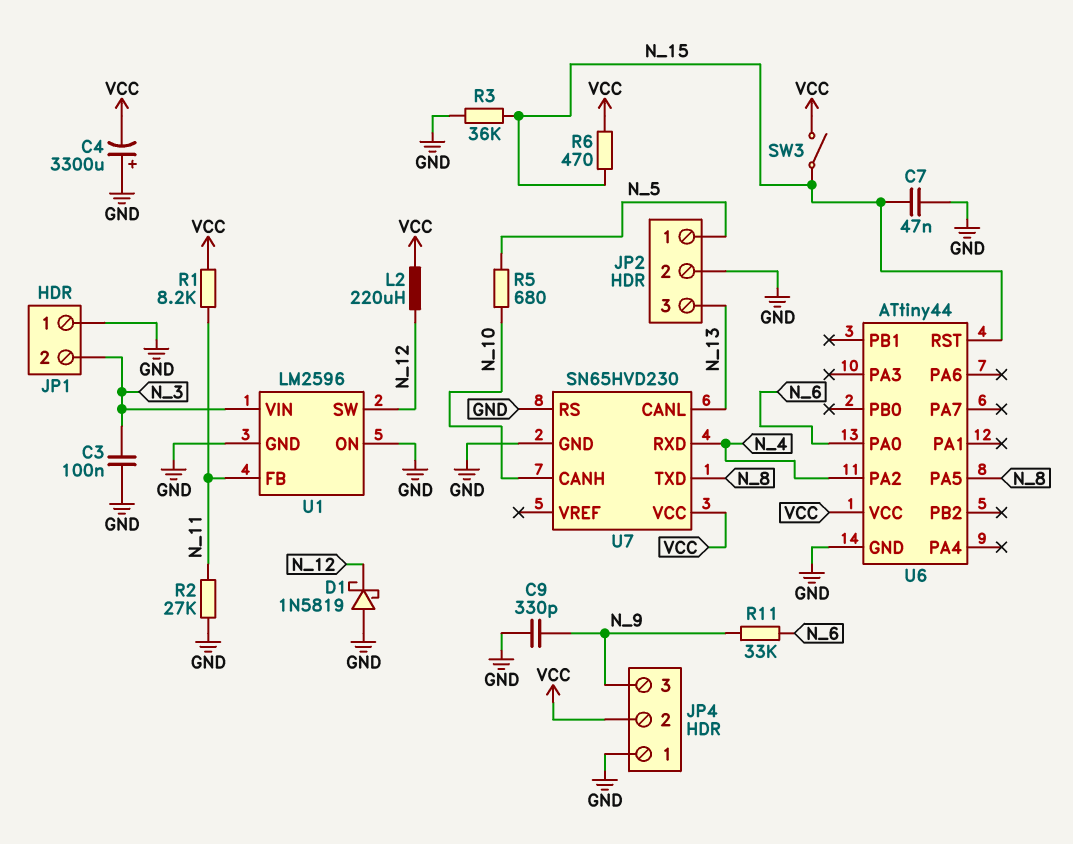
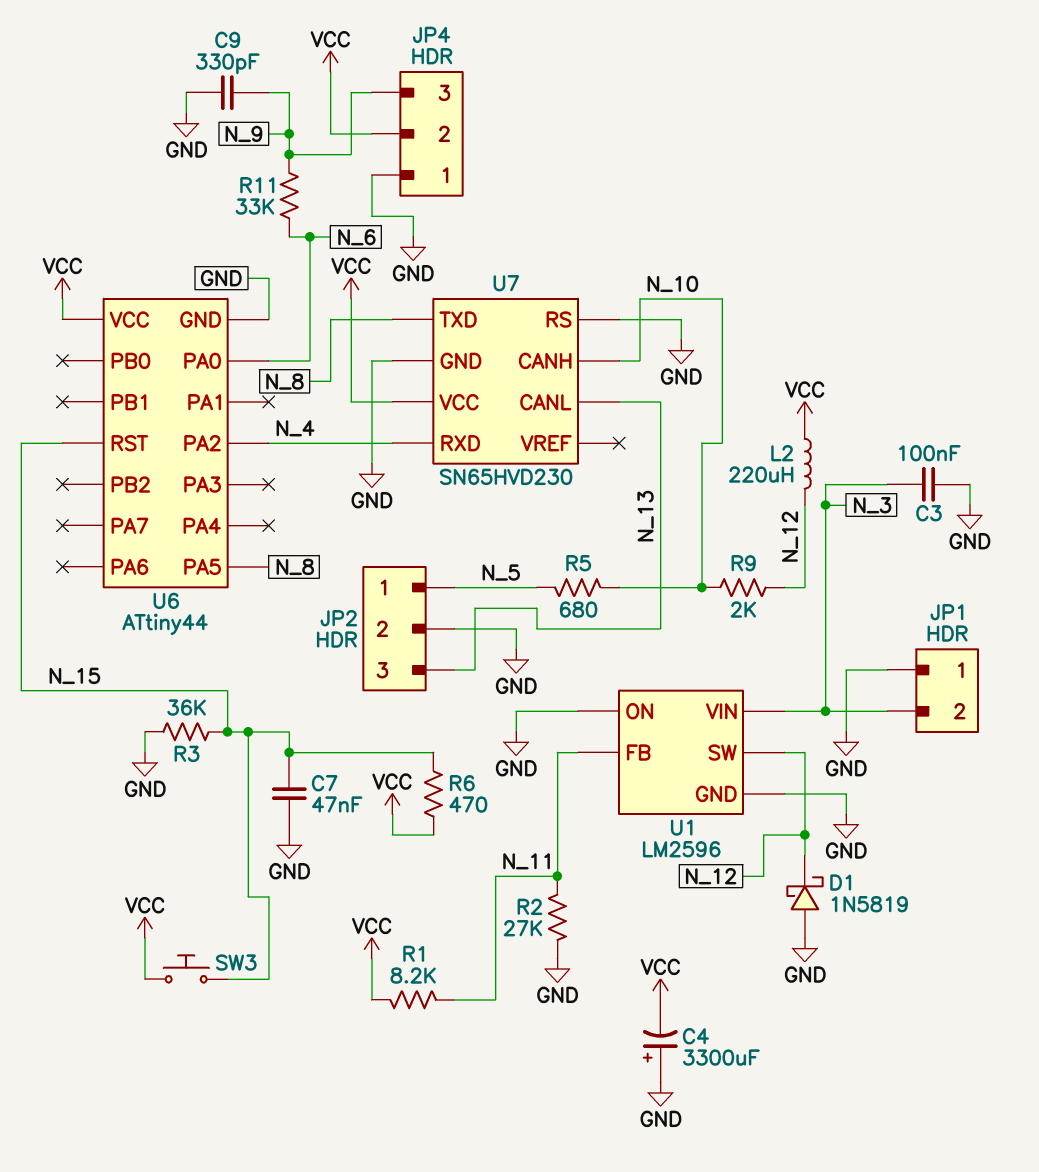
R9: none -> 2k (N_10, N_12)
SW3: switch (N_15, VCC) -> button (N_15, VCC)

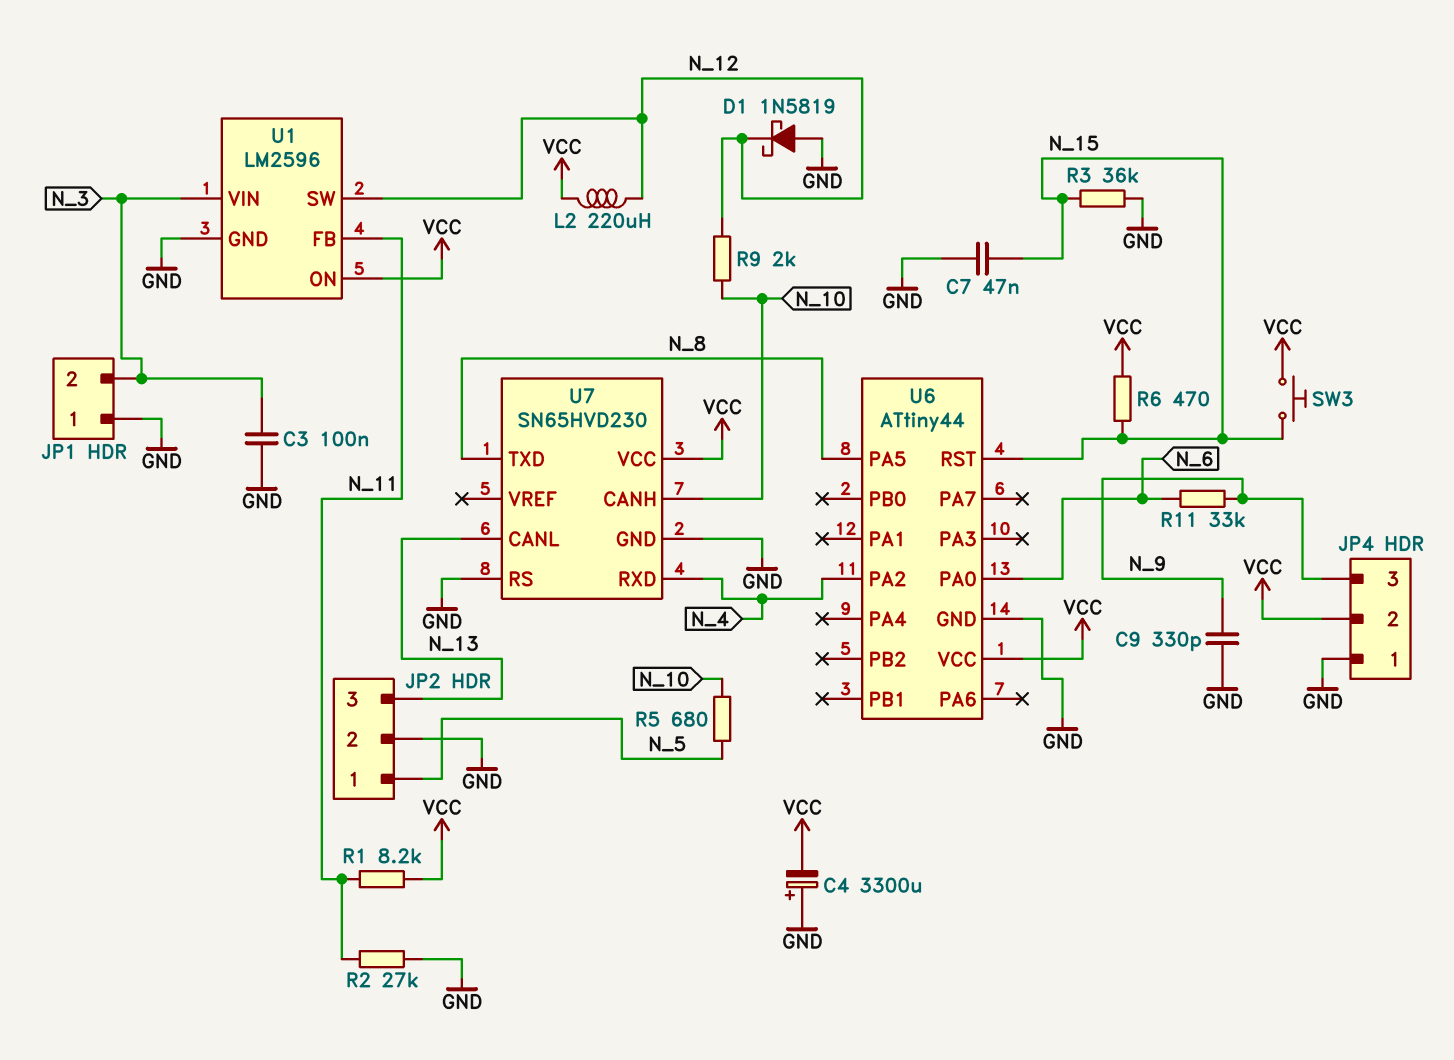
U1 pin ON: GND -> VCC

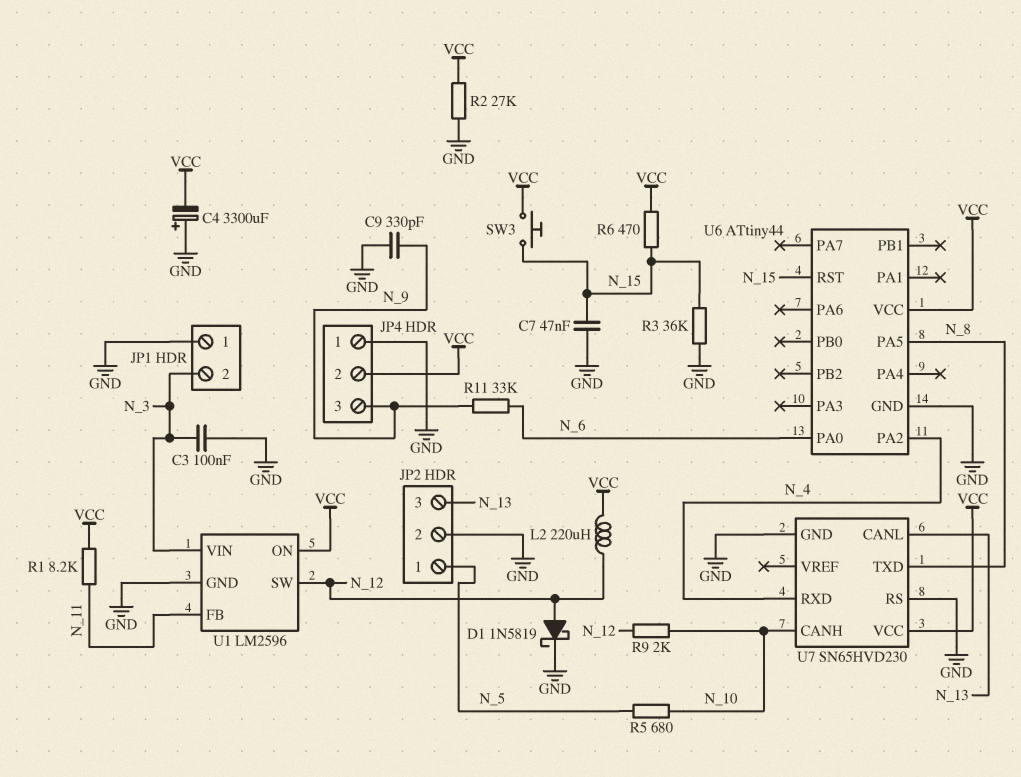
D1: schottky 1N5819 (A GND, K N_12) -> schottky 1N5819 (A N_12, K GND)
R2: 27k (GND, N_11) -> 27k (GND, VCC)

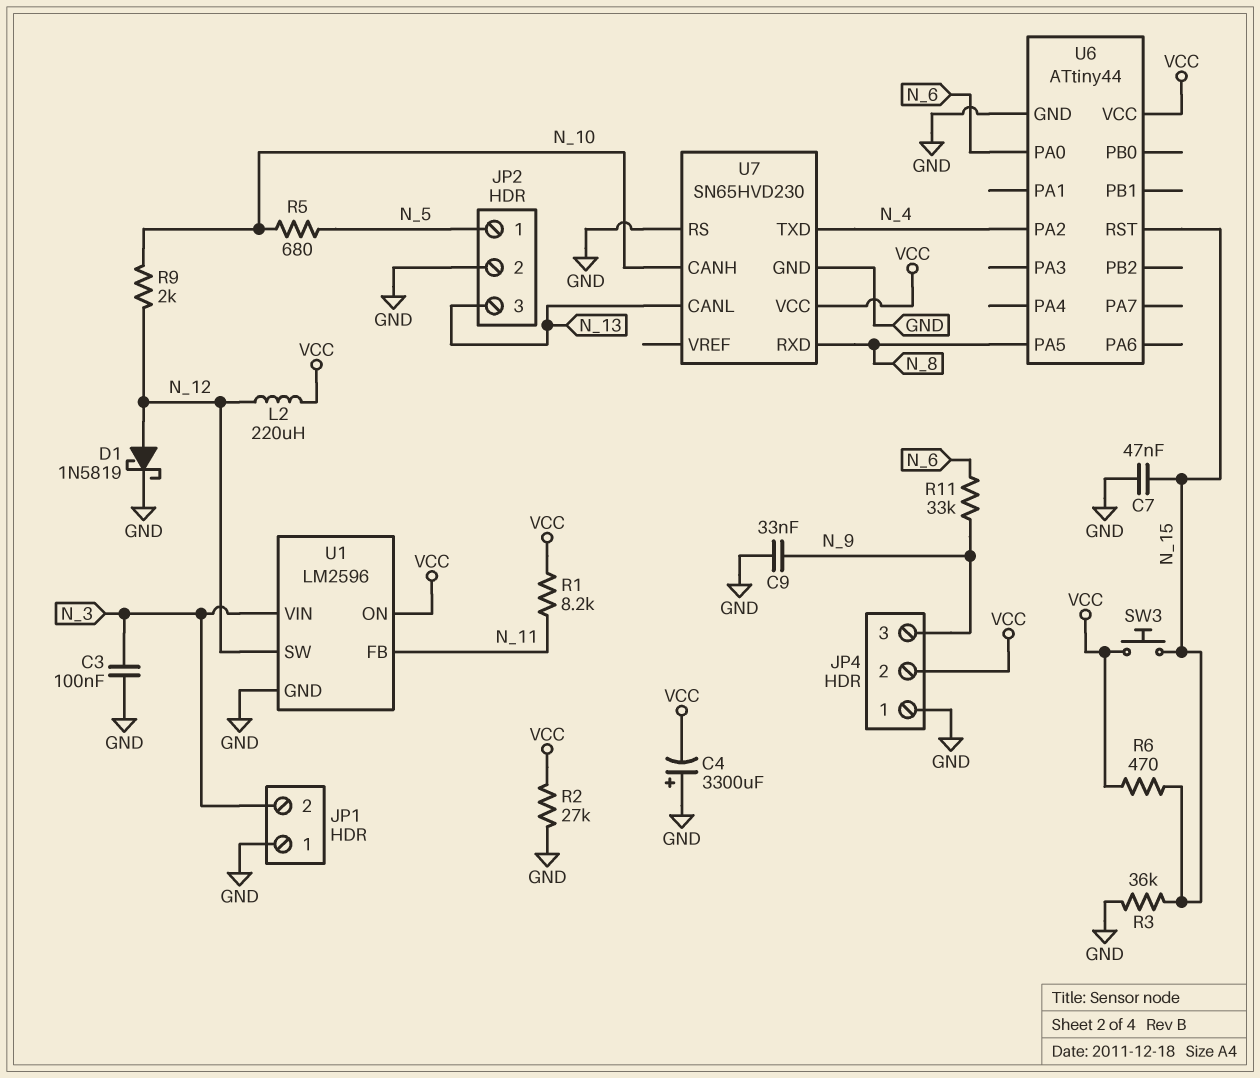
C9: 330pF (GND, N_9) -> 33nF (GND, N_9)
U7 pin RXD: N_4 -> N_8
U7 pin TXD: N_8 -> N_4

